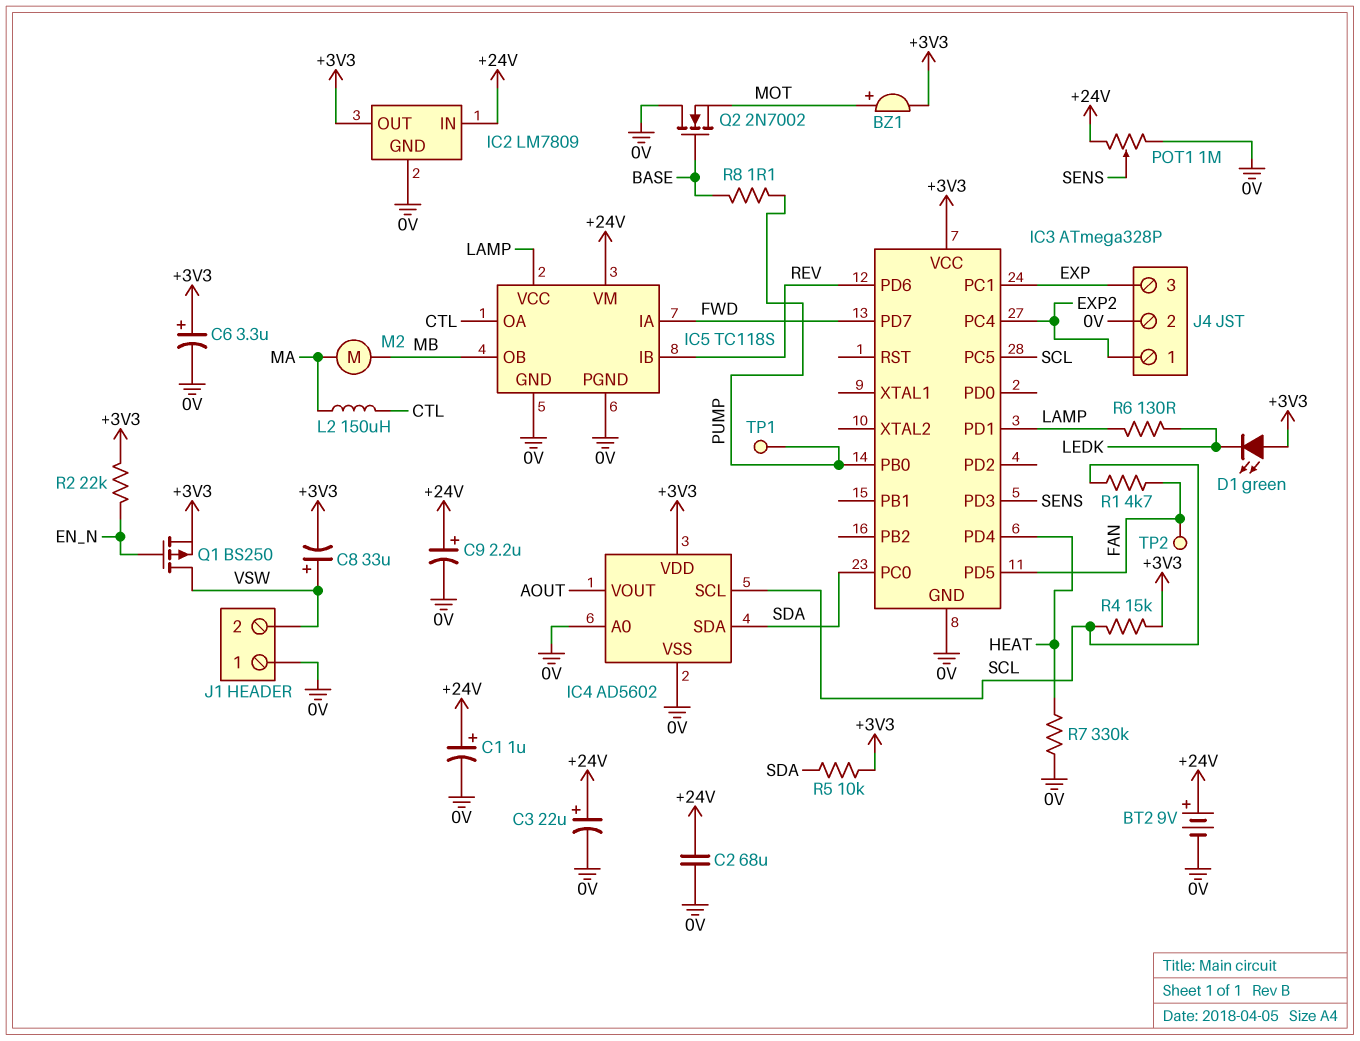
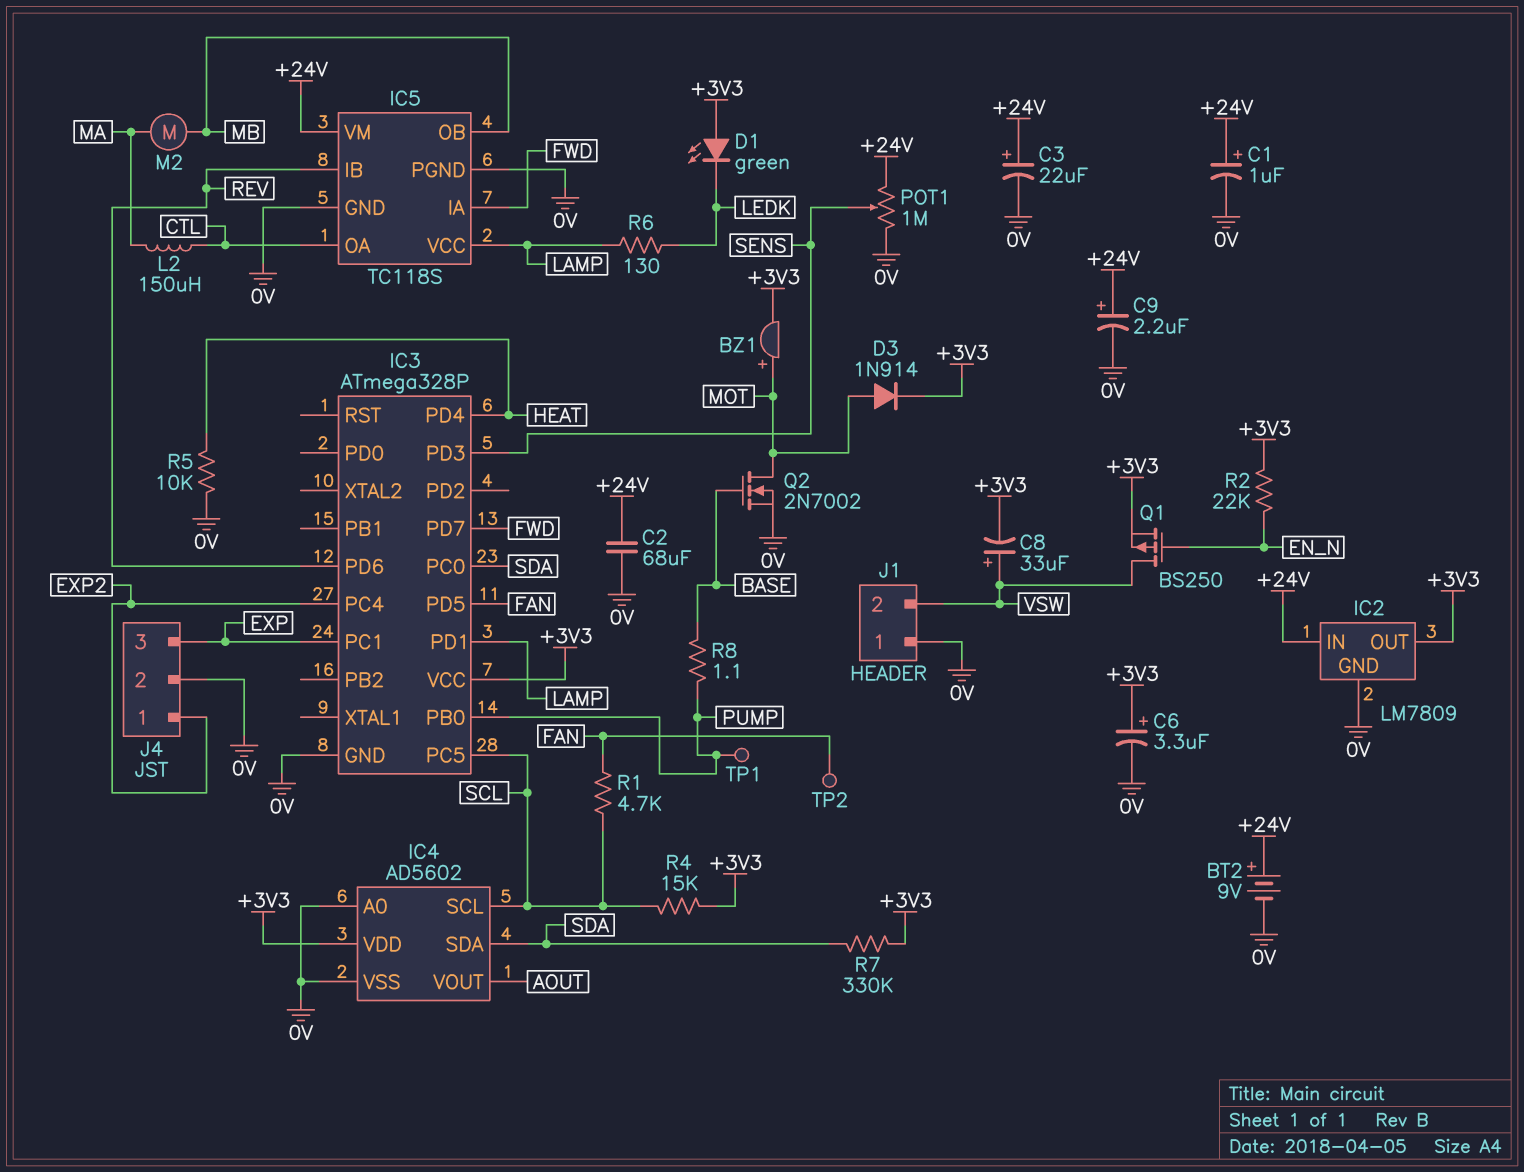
D3: none -> diode 1N914 (A MOT, K +3V3)
Q2: NMOS 2N7002 (G BASE, D 0V, S MOT) -> NMOS 2N7002 (G BASE, D MOT, S 0V)
R5: 10k (+3V3, SDA) -> 10k (0V, HEAT)
R7: 330k (0V, HEAT) -> 330k (+3V3, SDA)

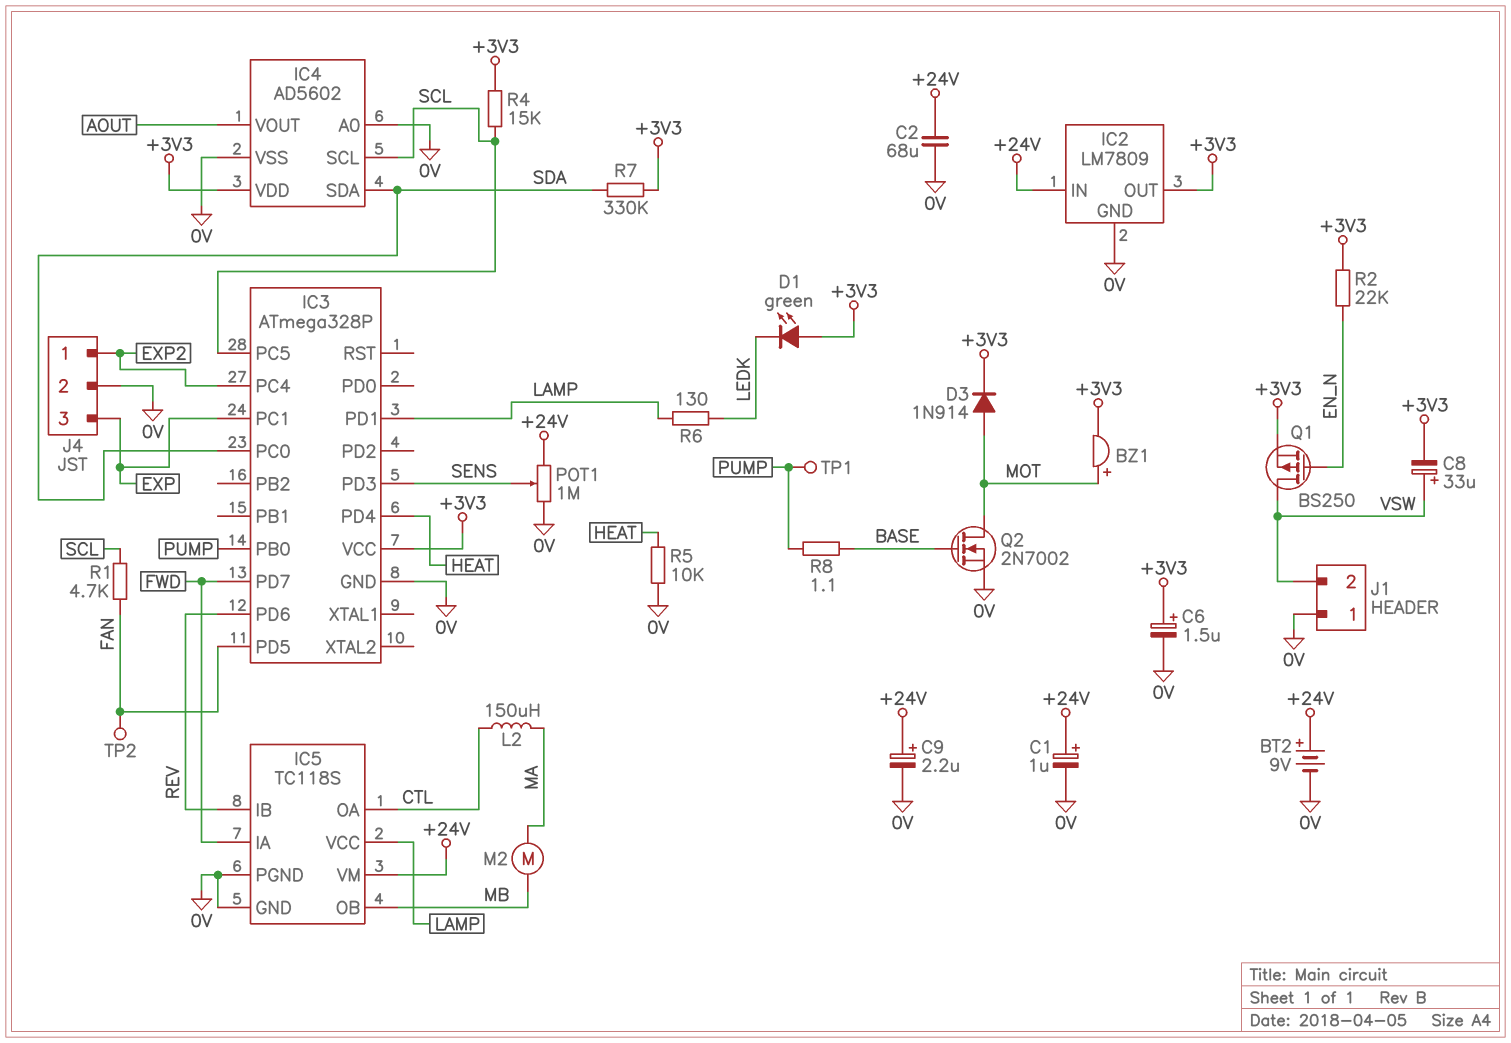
C3: 22uF (plus +24V, minus 0V) -> none
C6: 3.3uF (plus +3V3, minus 0V) -> 1.5uF (plus +3V3, minus 0V)

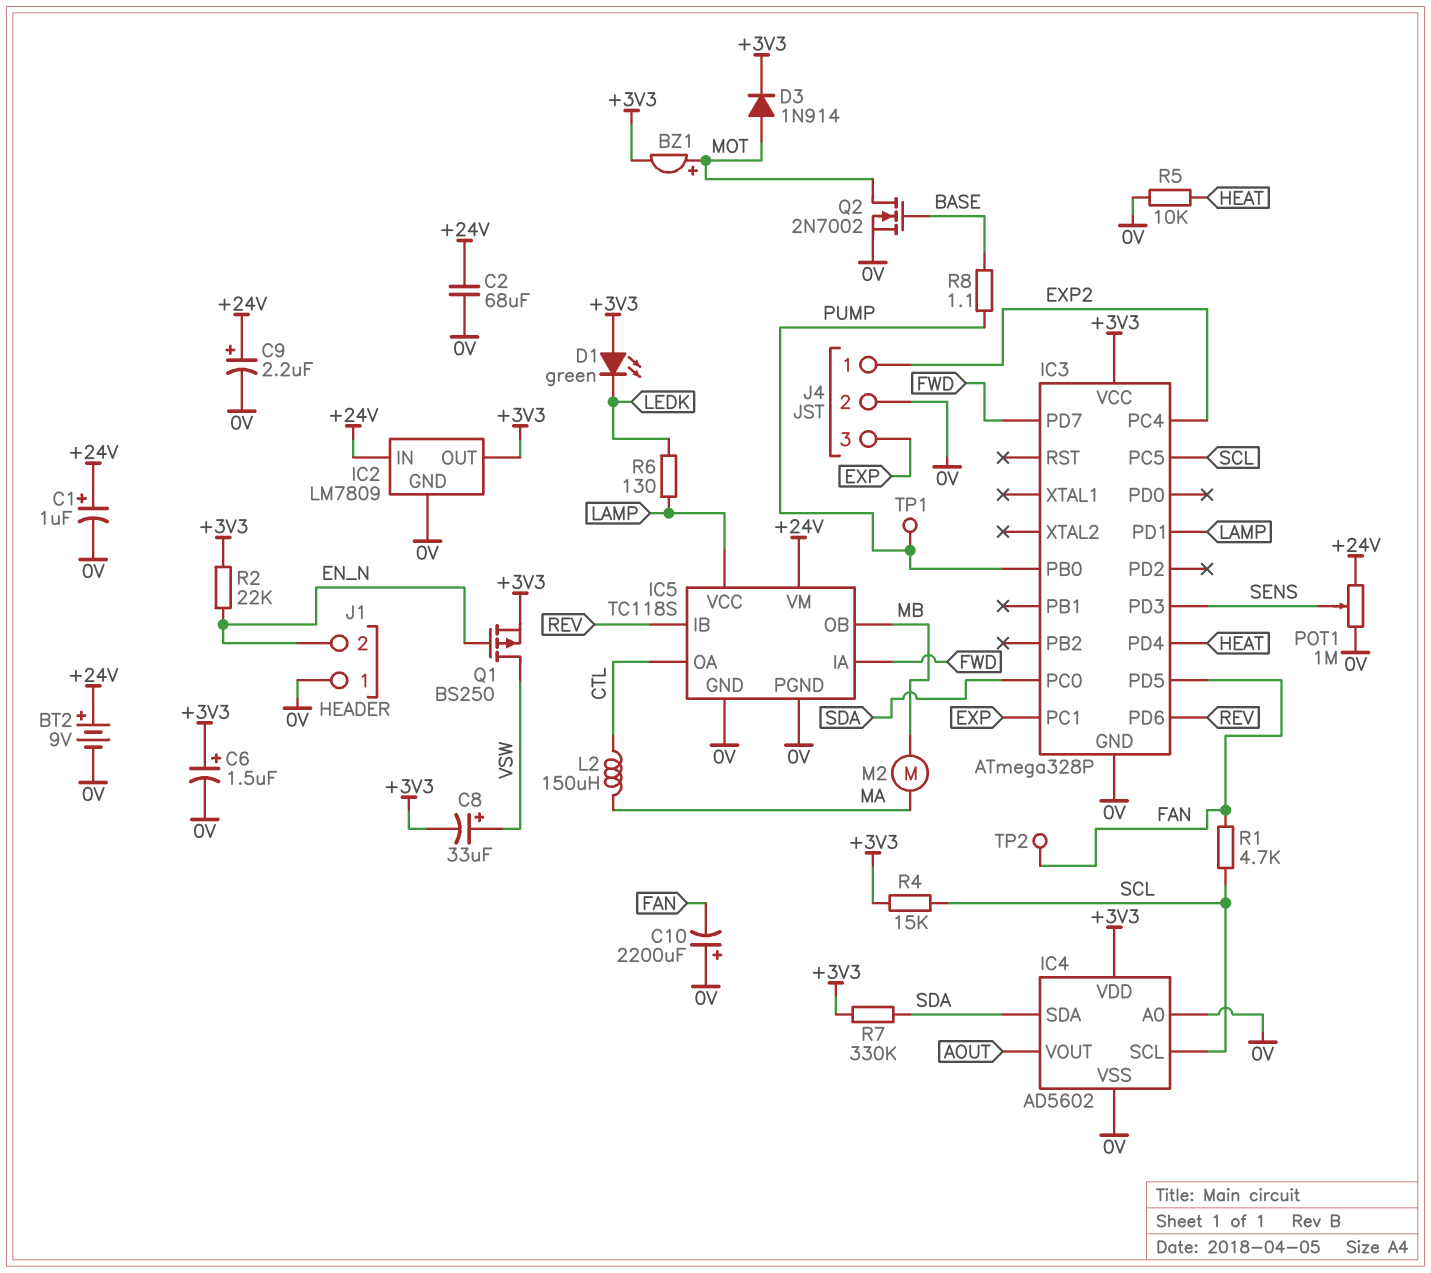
C10: none -> 2200uF (plus 0V, minus FAN)
J1 pin 2: VSW -> EN_N

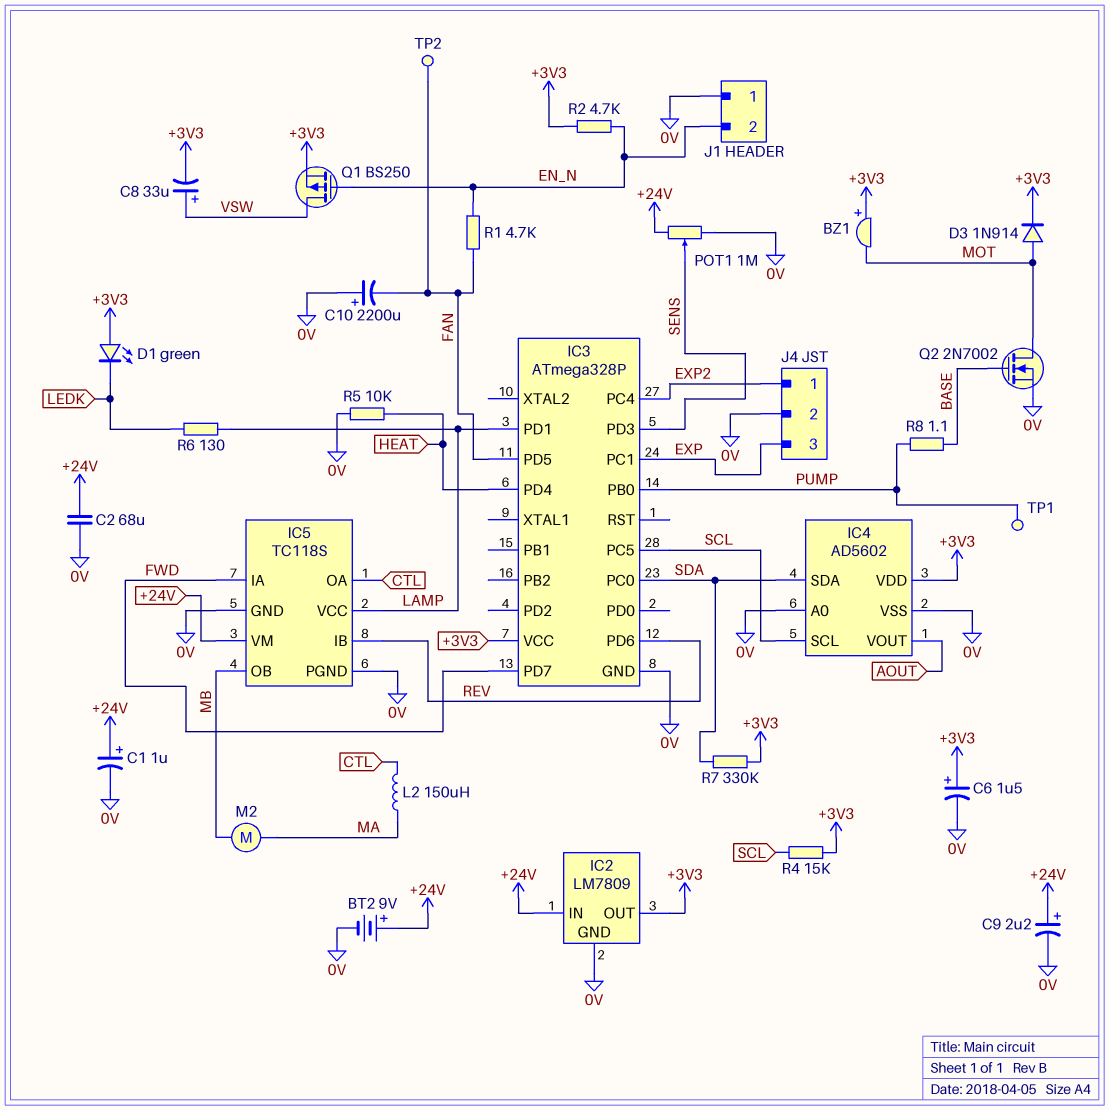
BZ1: buzzer (plus MOT, minus +3V3) -> buzzer (plus +3V3, minus MOT)
R1: 4.7k (FAN, SCL) -> 4.7k (EN_N, FAN)
R2: 22k (+3V3, EN_N) -> 4.7k (+3V3, EN_N)

